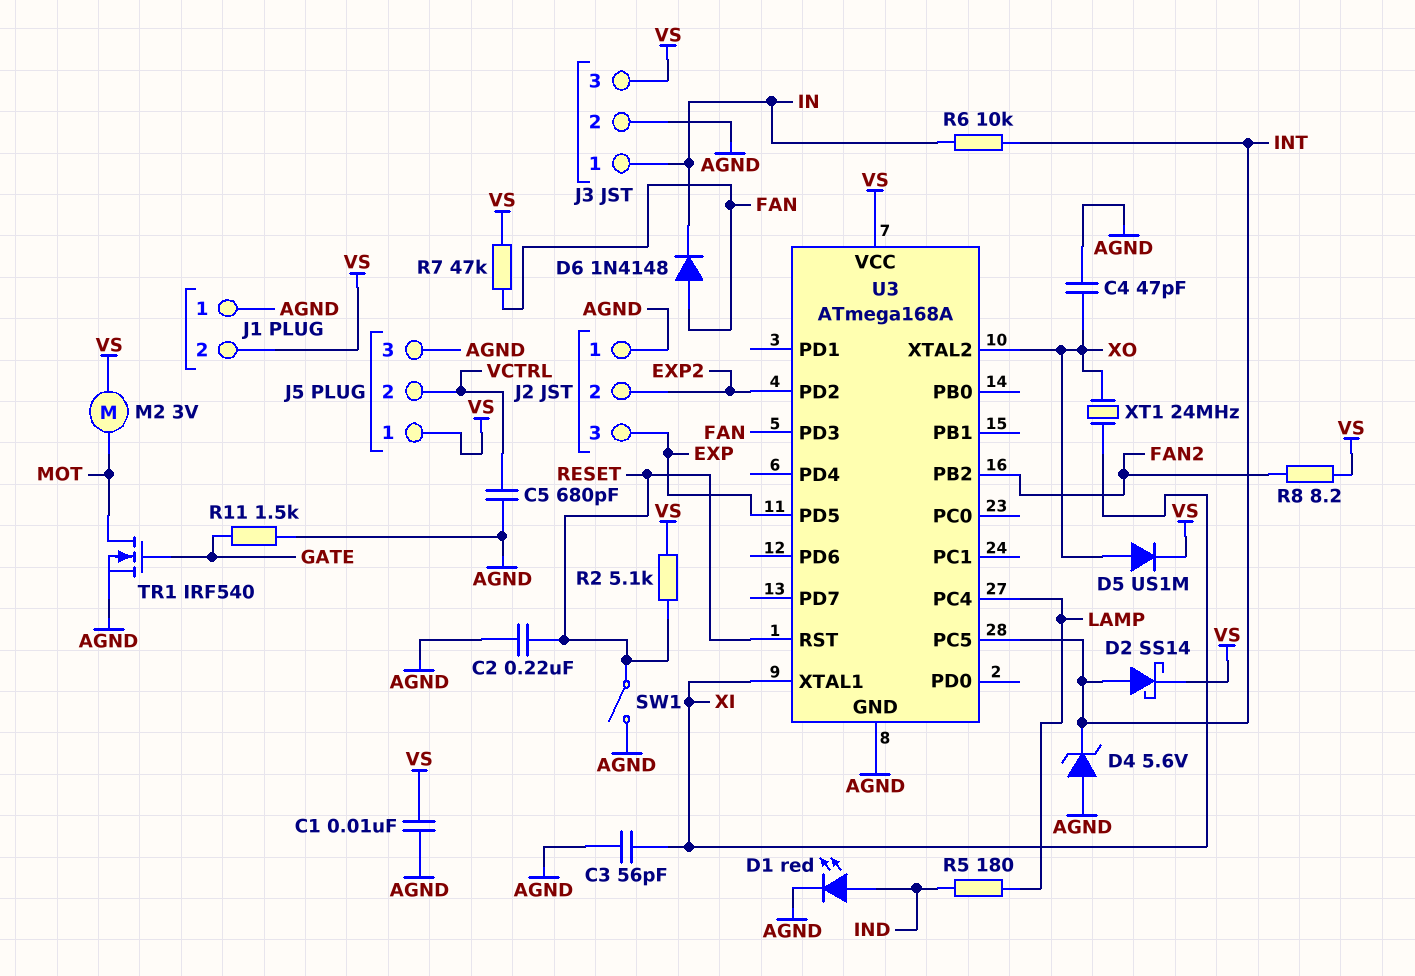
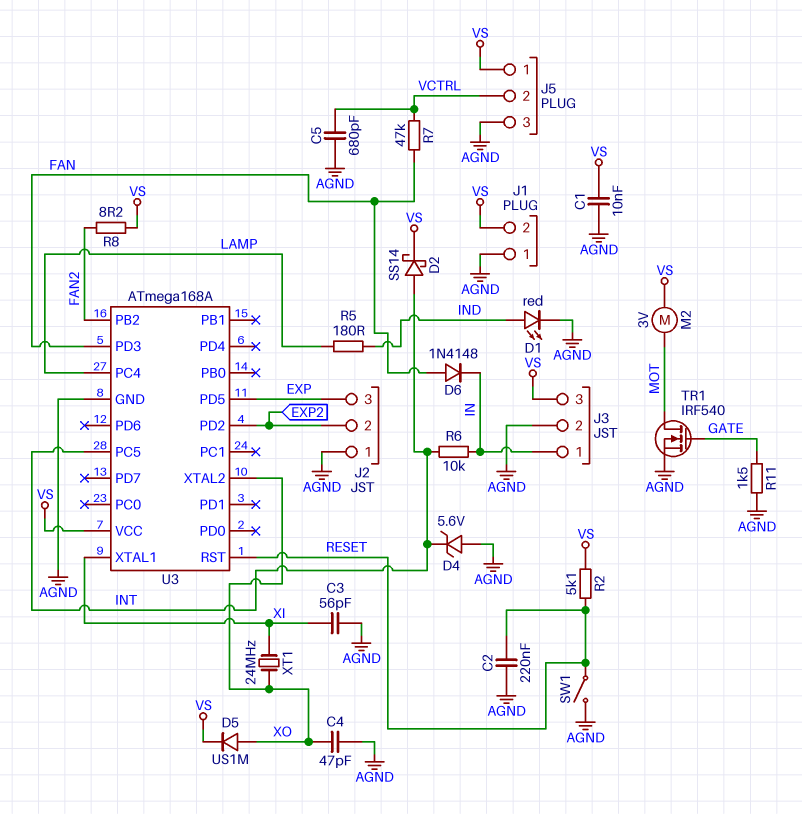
R7: 47k (FAN, VS) -> 47k (FAN, VCTRL)

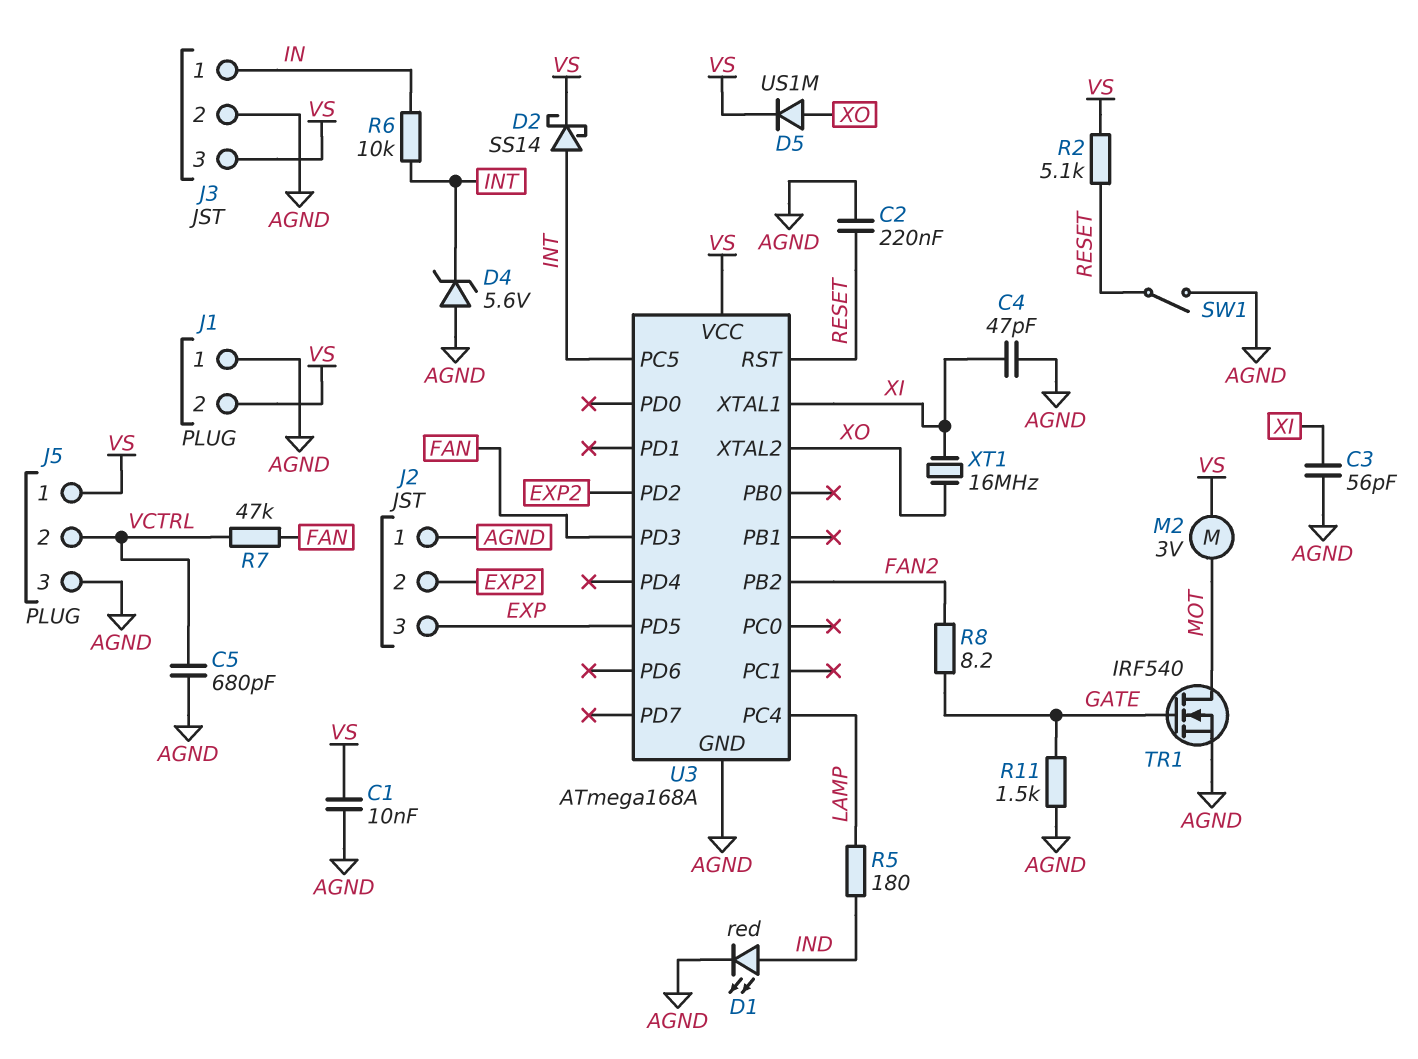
C4: 47pF (AGND, XO) -> 47pF (AGND, XI)
D6: diode 1N4148 (A FAN, K IN) -> none
R8: 8.2 (FAN2, VS) -> 8.2 (FAN2, GATE)
XT1: 24MHz (XI, XO) -> 16MHz (XI, XO)

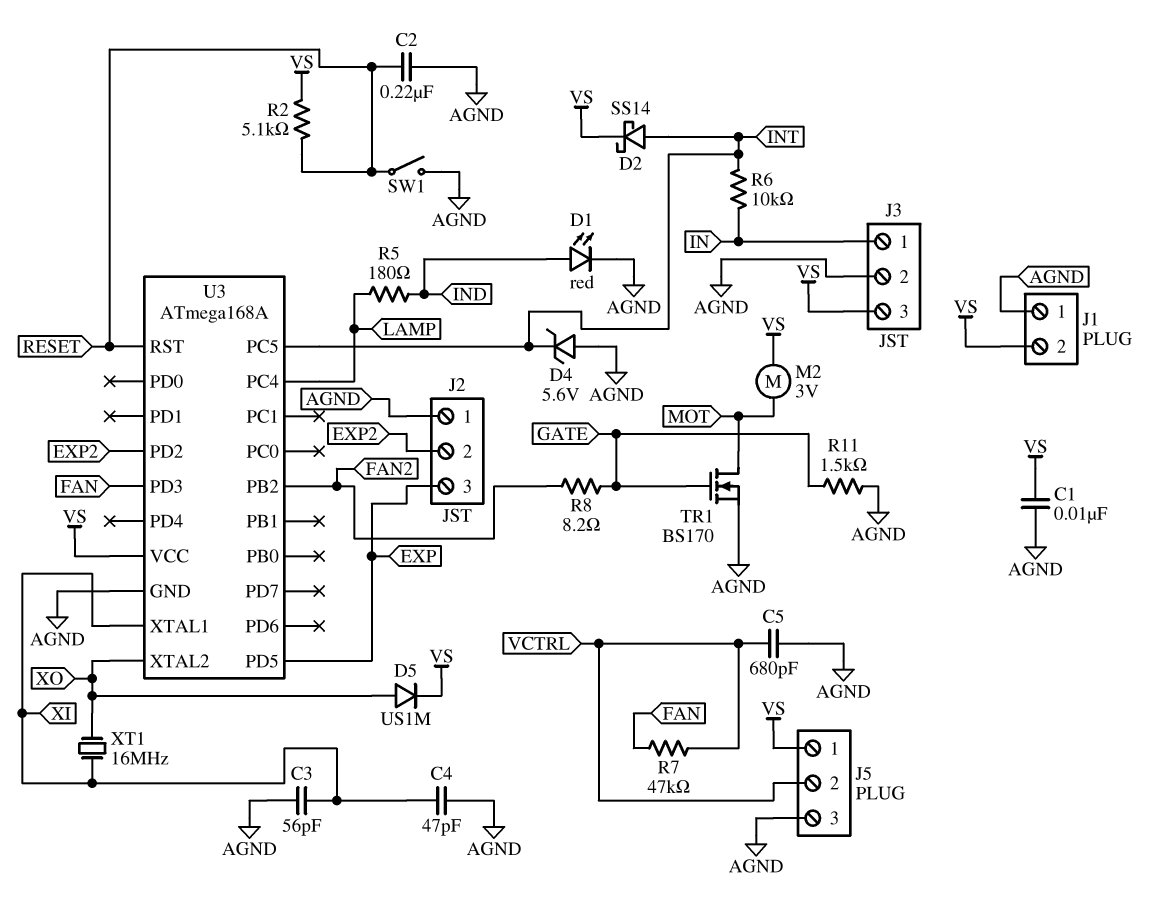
TR1: NMOS IRF540 (G GATE, D MOT, S AGND) -> NMOS BS170 (G GATE, D MOT, S AGND)

